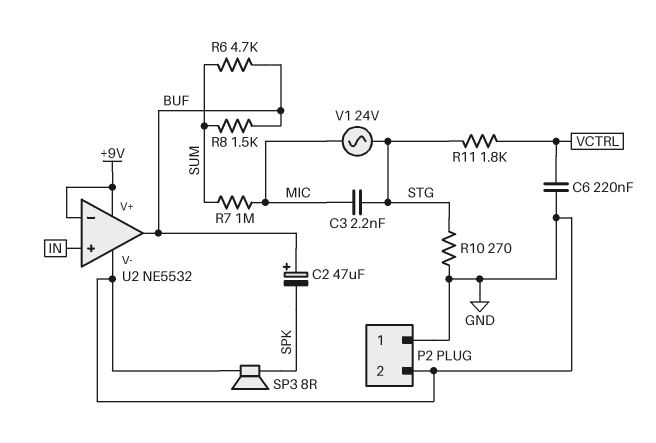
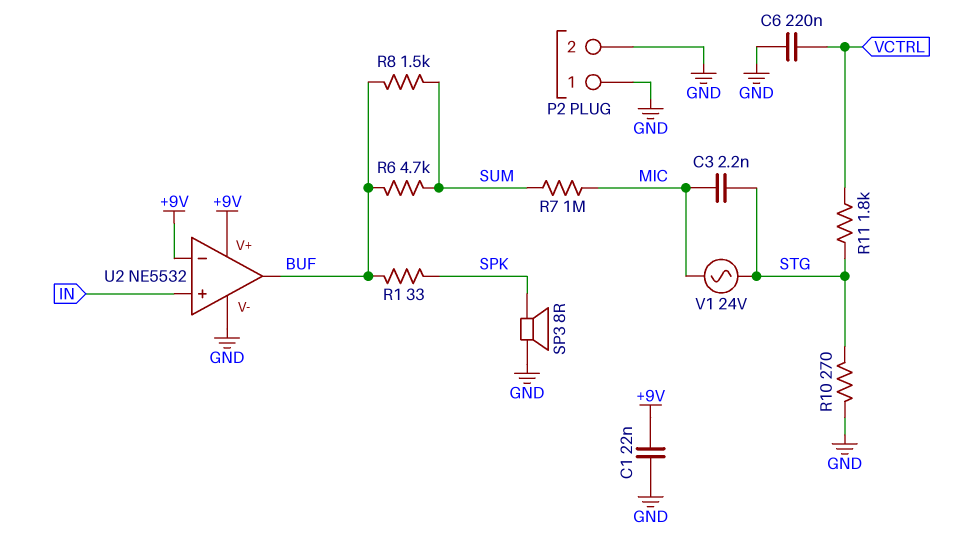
C1: none -> 22nF (+9V, GND)
C2: 47uF (plus BUF, minus SPK) -> none
R1: none -> 33 (BUF, SPK)

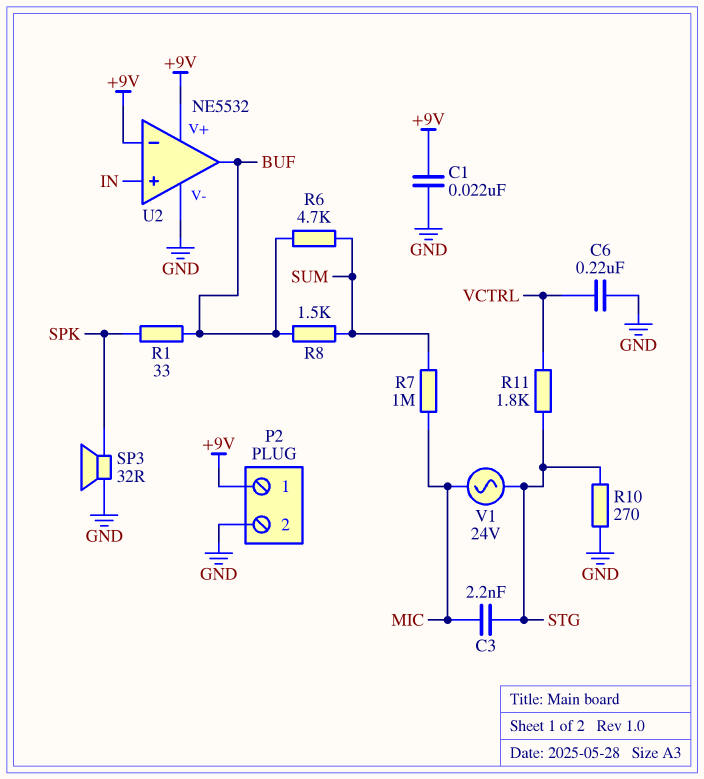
P2 pin 1: GND -> +9V
SP3: speaker 8R (GND, SPK) -> speaker 32R (GND, SPK)

